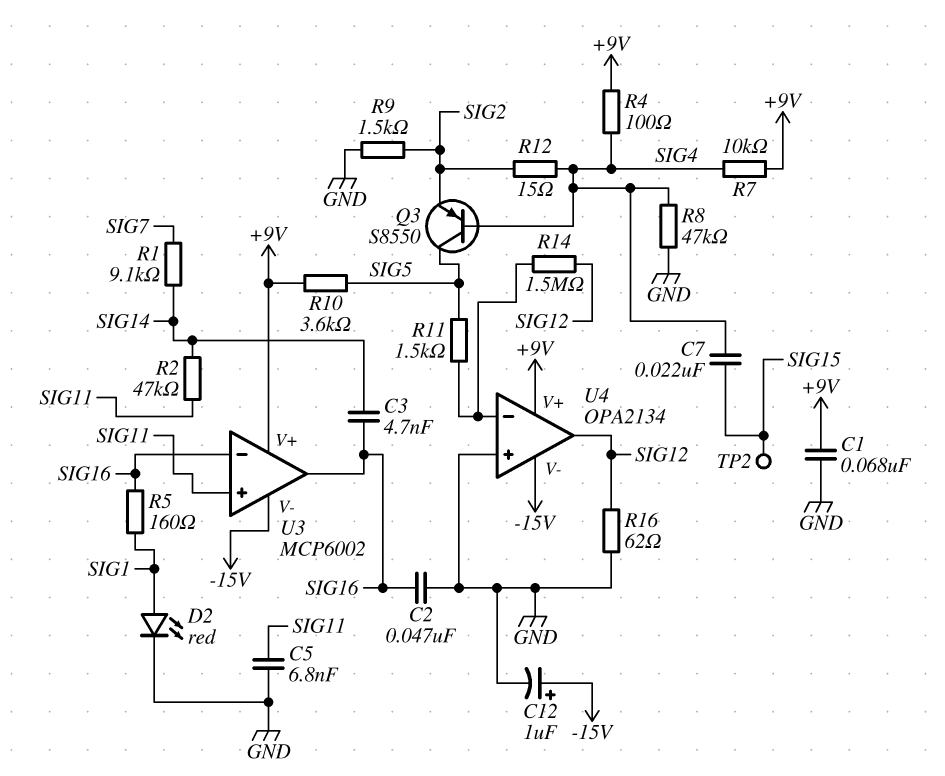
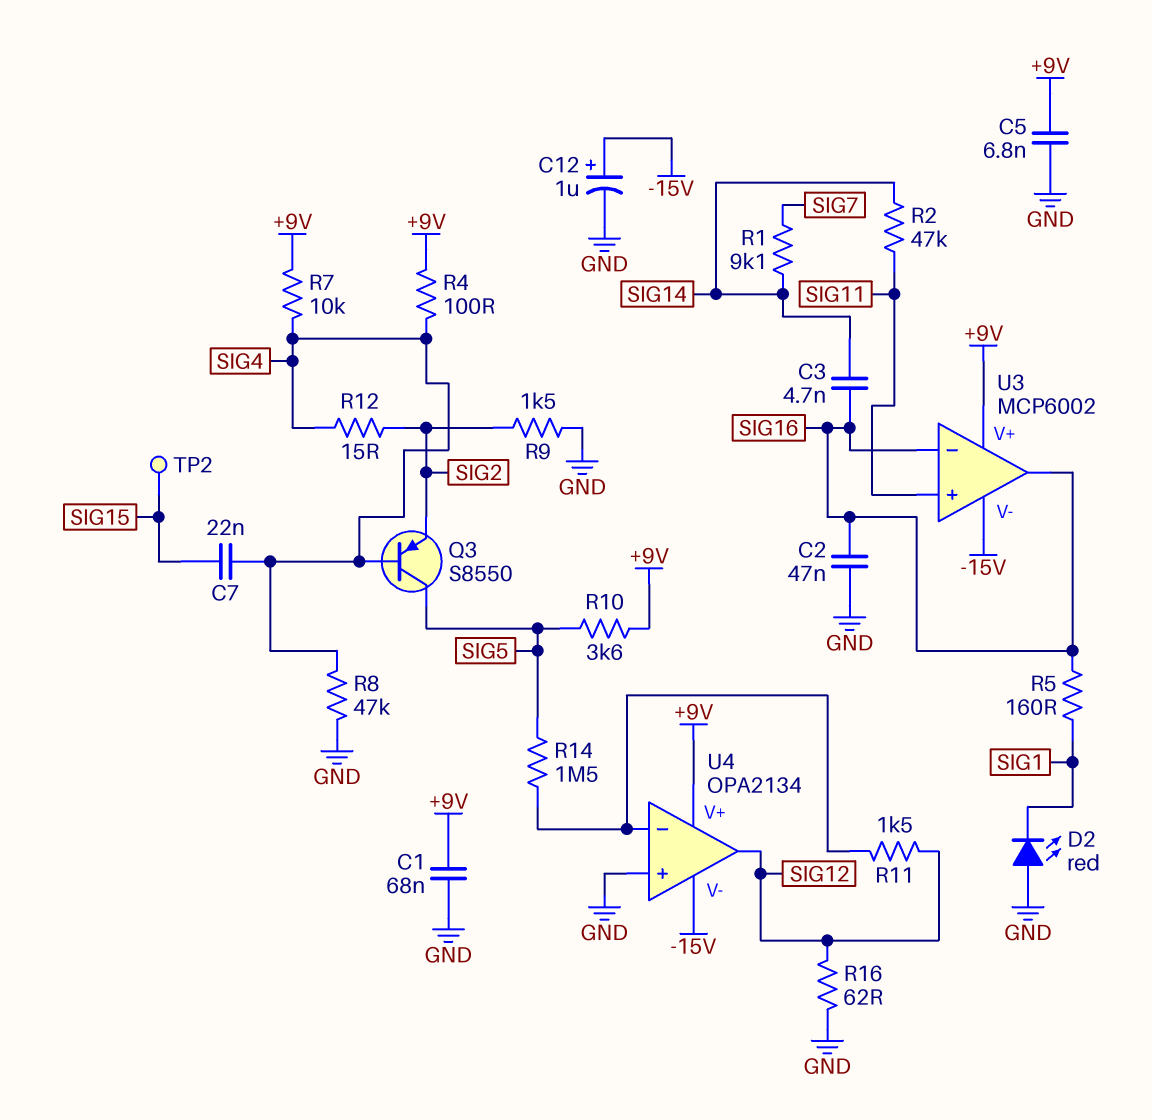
C5: 6.8nF (GND, SIG11) -> 6.8nF (+9V, GND)
D2: LED red (A SIG1, K GND) -> LED red (A GND, K SIG1)
R11: 1.5k (SIG5, U4/in-) -> 1.5k (SIG12, U4/in-)
R14: 1.5M (SIG12, U4/in-) -> 1.5M (SIG5, U4/in-)

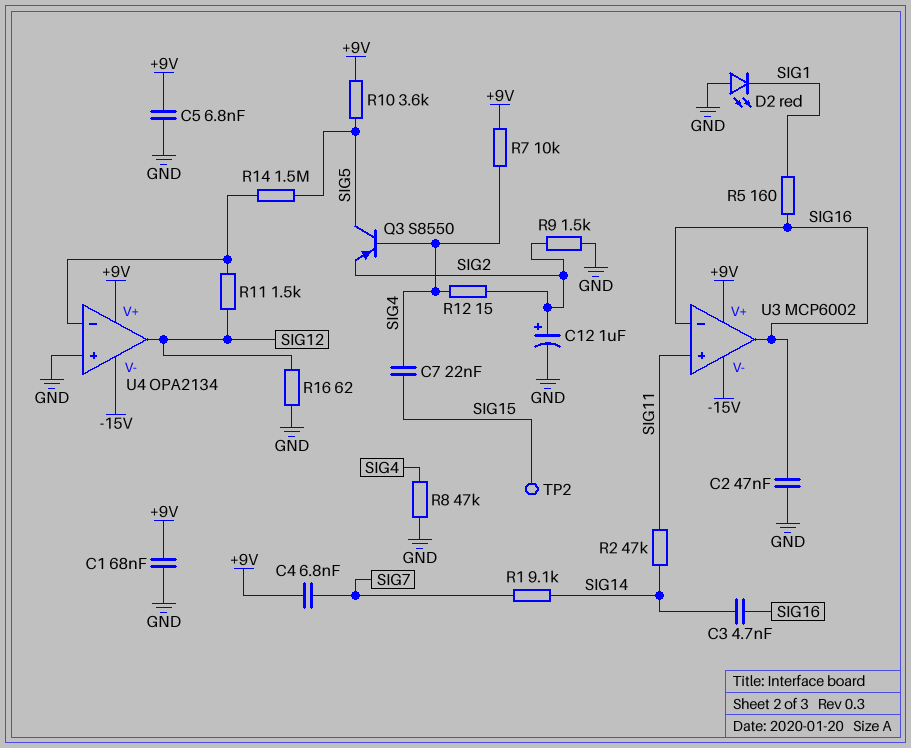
C4: none -> 6.8nF (+9V, SIG7)
C12: 1uF (plus -15V, minus GND) -> 1uF (plus SIG2, minus GND)
R4: 100 (+9V, SIG4) -> none

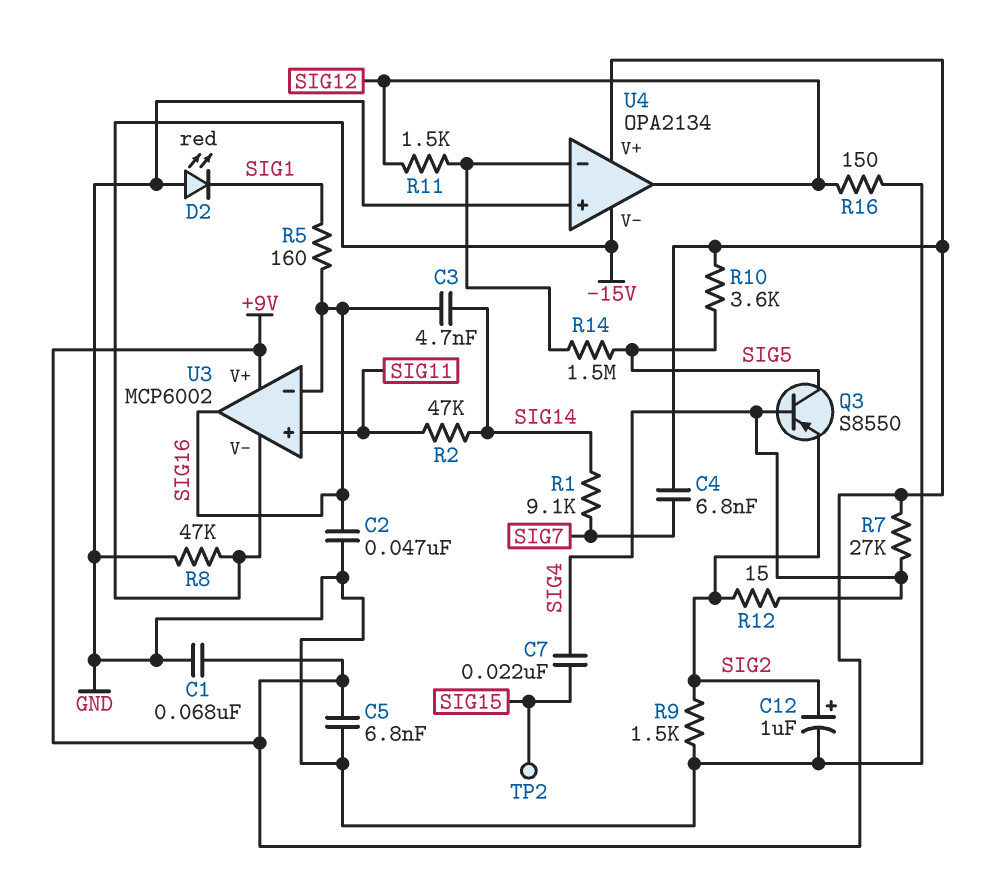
R7: 10k (+9V, SIG4) -> 27k (+9V, SIG4)
R8: 47k (GND, SIG4) -> 47k (-15V, GND)
R16: 62 (GND, SIG12) -> 150 (GND, SIG12)

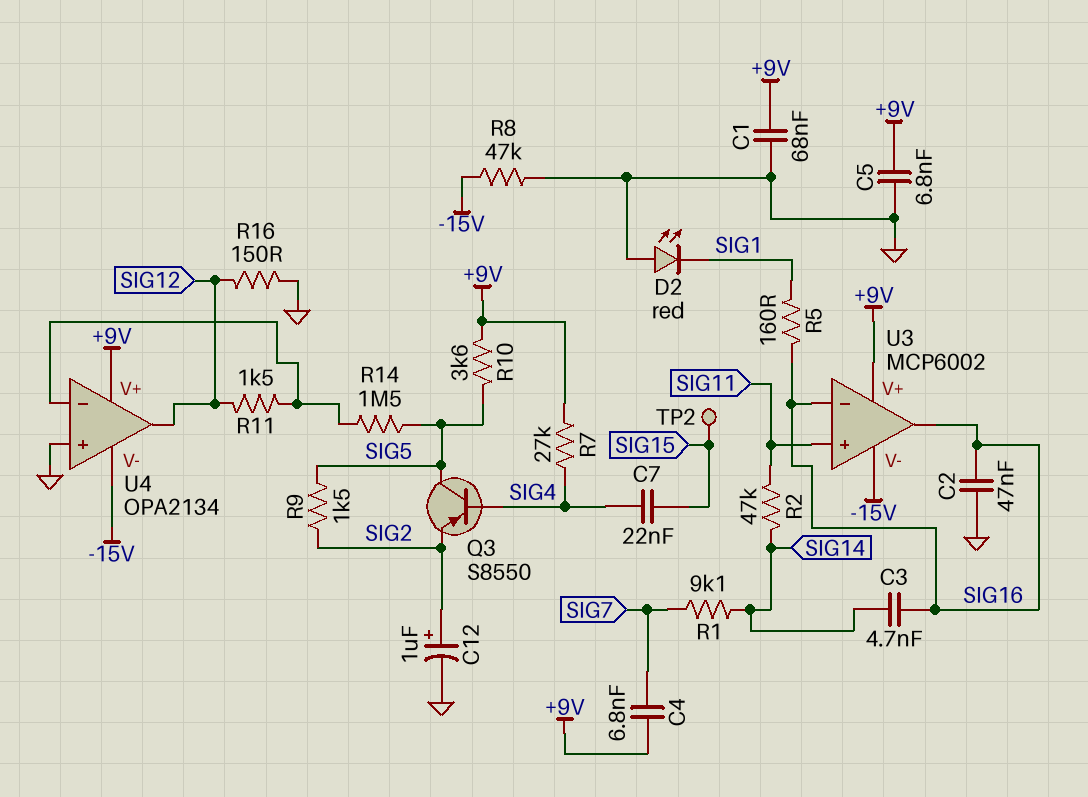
R9: 1.5k (GND, SIG2) -> 1.5k (SIG2, SIG5)
R12: 15 (SIG2, SIG4) -> none

